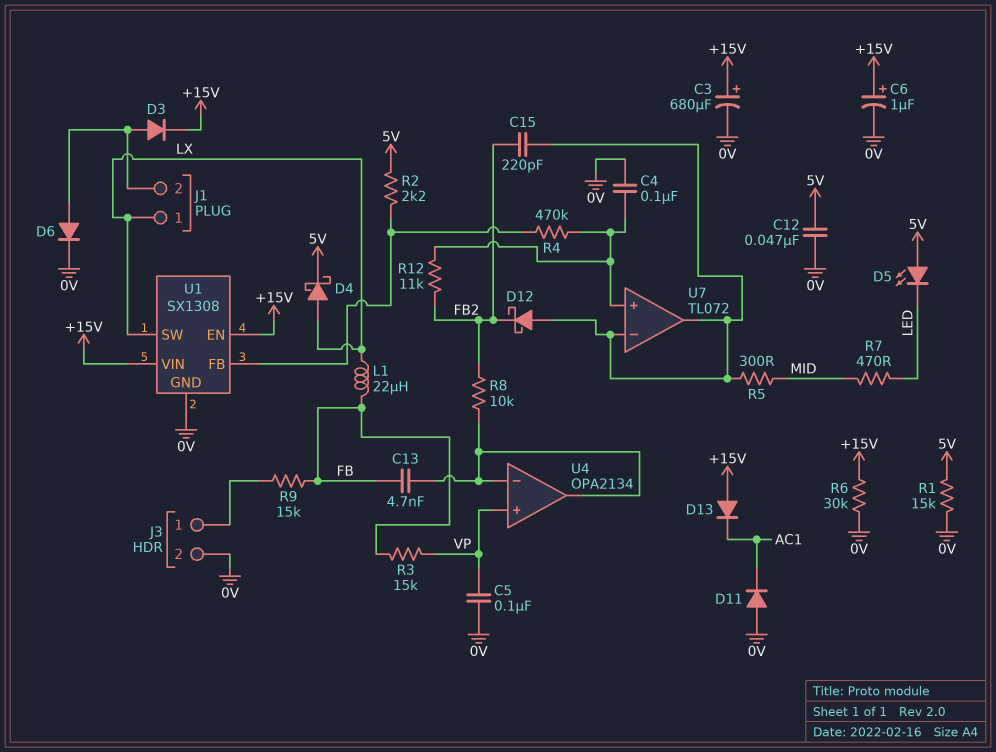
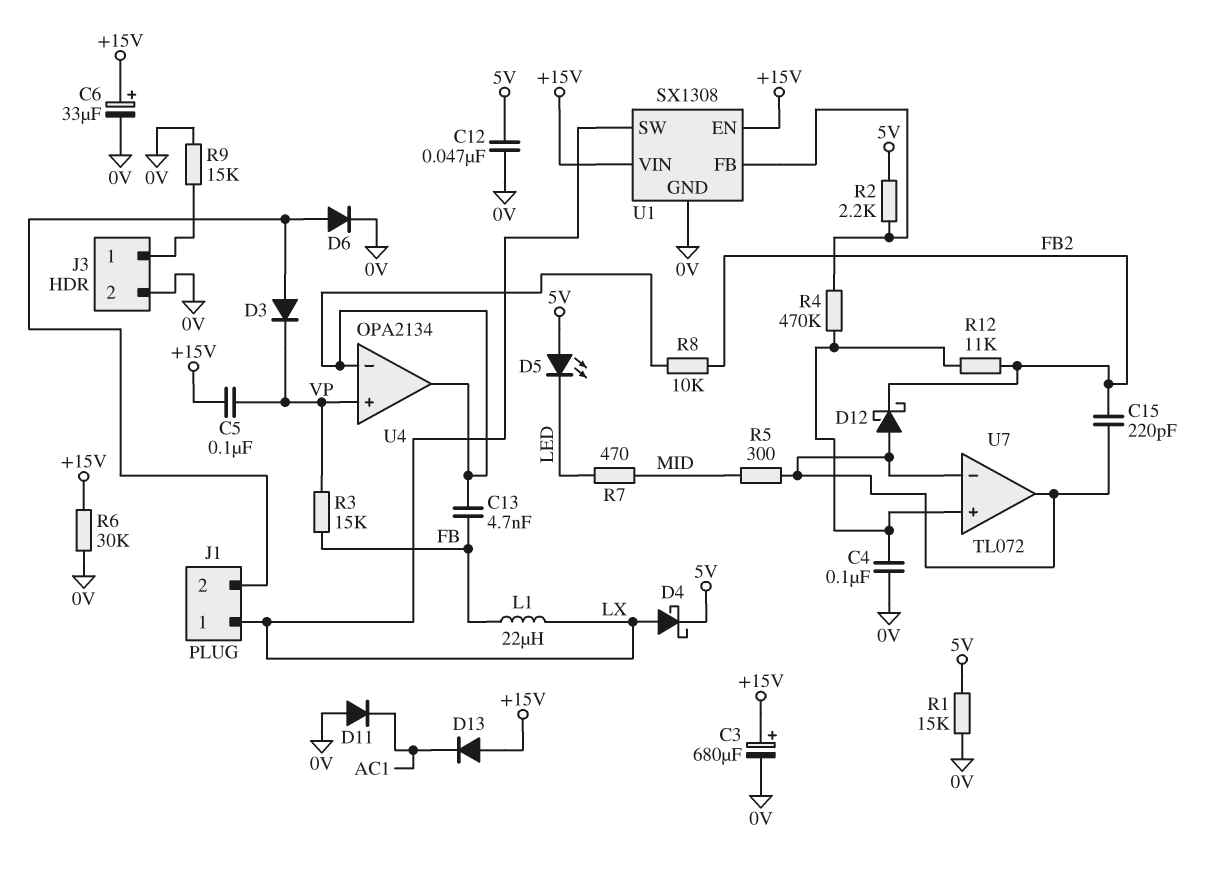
C5: 100nF (0V, VP) -> 100nF (+15V, VP)
C6: 1uF (plus +15V, minus 0V) -> 33uF (plus +15V, minus 0V)
D3: diode (A J1/2, K +15V) -> diode (A J1/2, K VP)
R9: 15k (FB, J3/1) -> 15k (0V, J3/1)

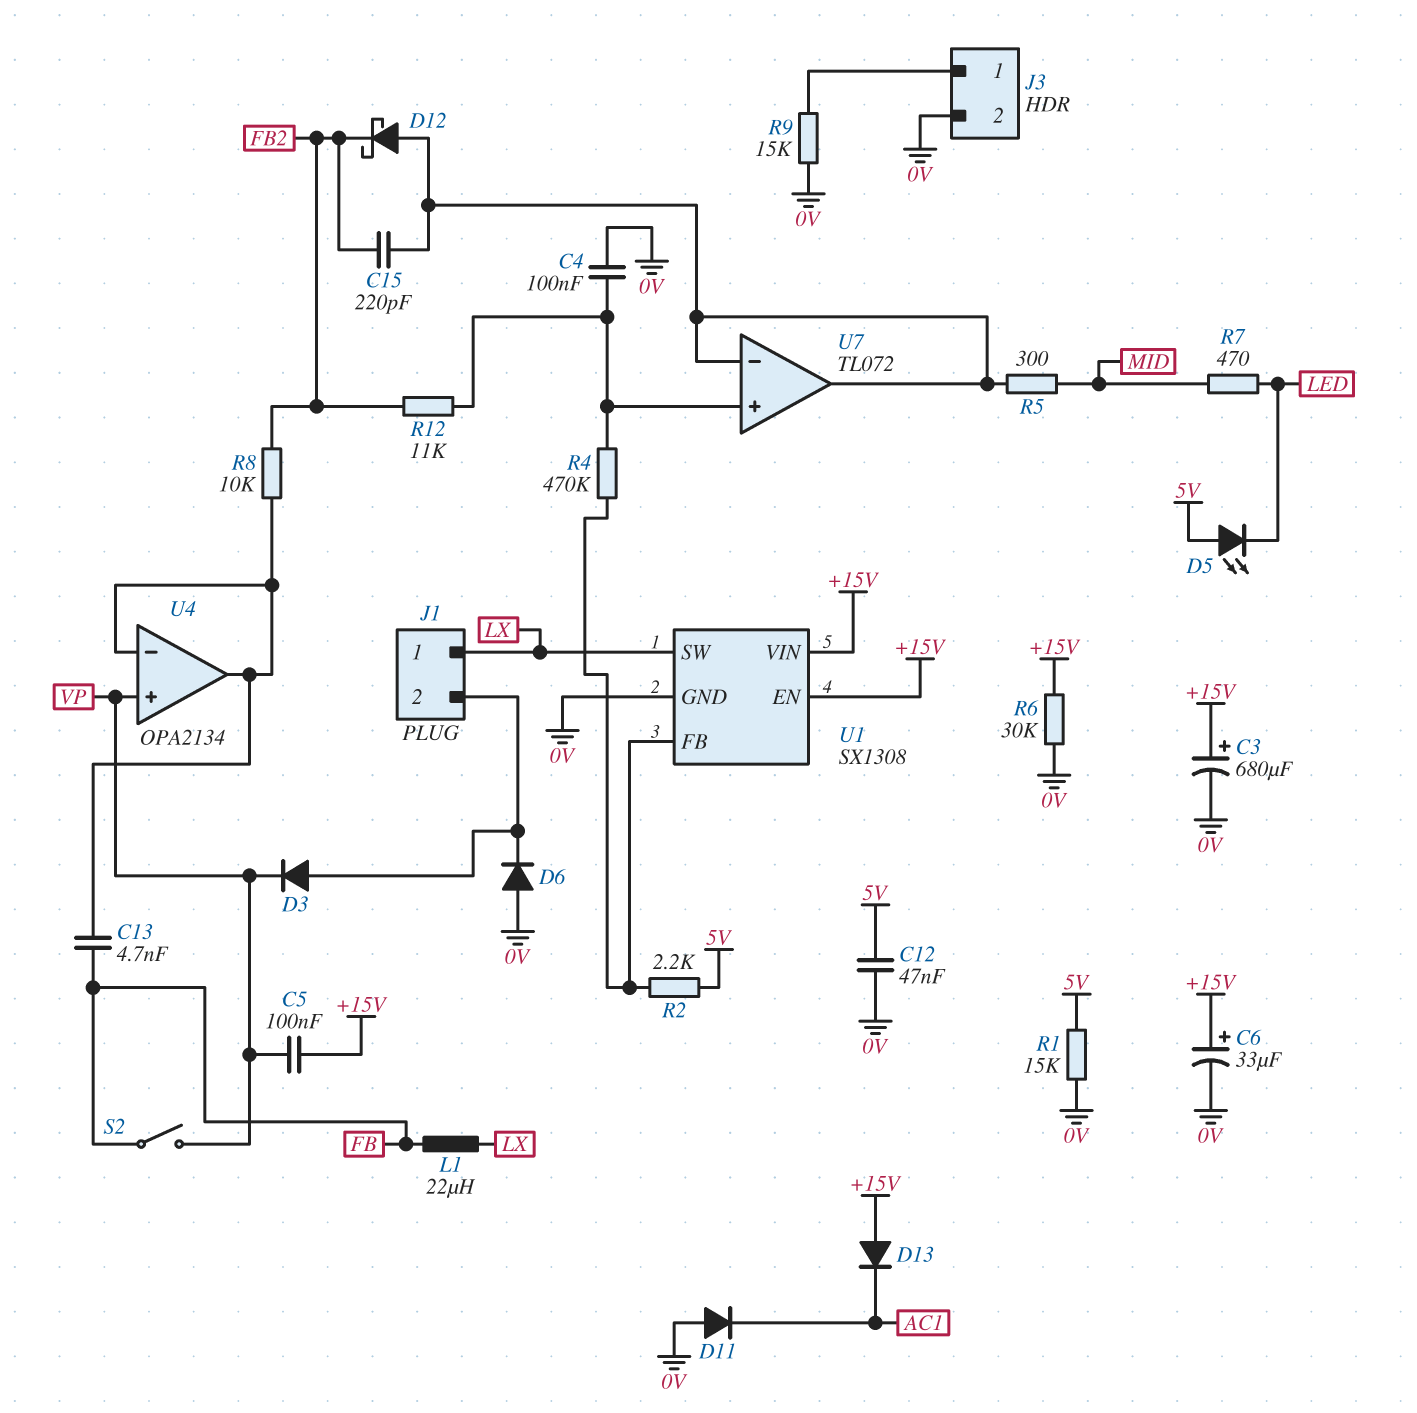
D4: schottky (A LX, K 5V) -> none
D6: diode (A J1/2, K 0V) -> diode (A 0V, K J1/2)
R3: 15k (FB, VP) -> none
S2: none -> switch (FB, VP)

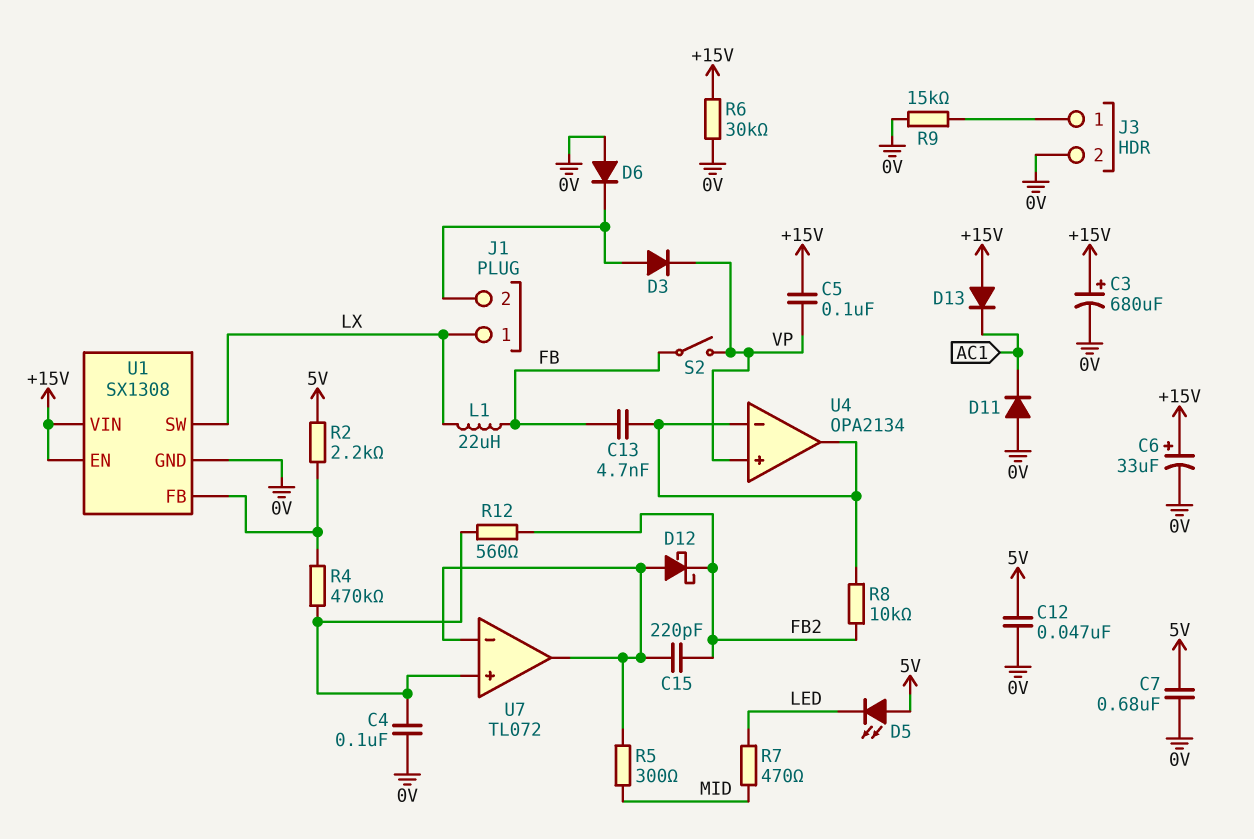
C7: none -> 680nF (0V, 5V)
R1: 15k (0V, 5V) -> none
R12: 11k (FB2, U7/in+) -> 560 (FB2, U7/in+)

